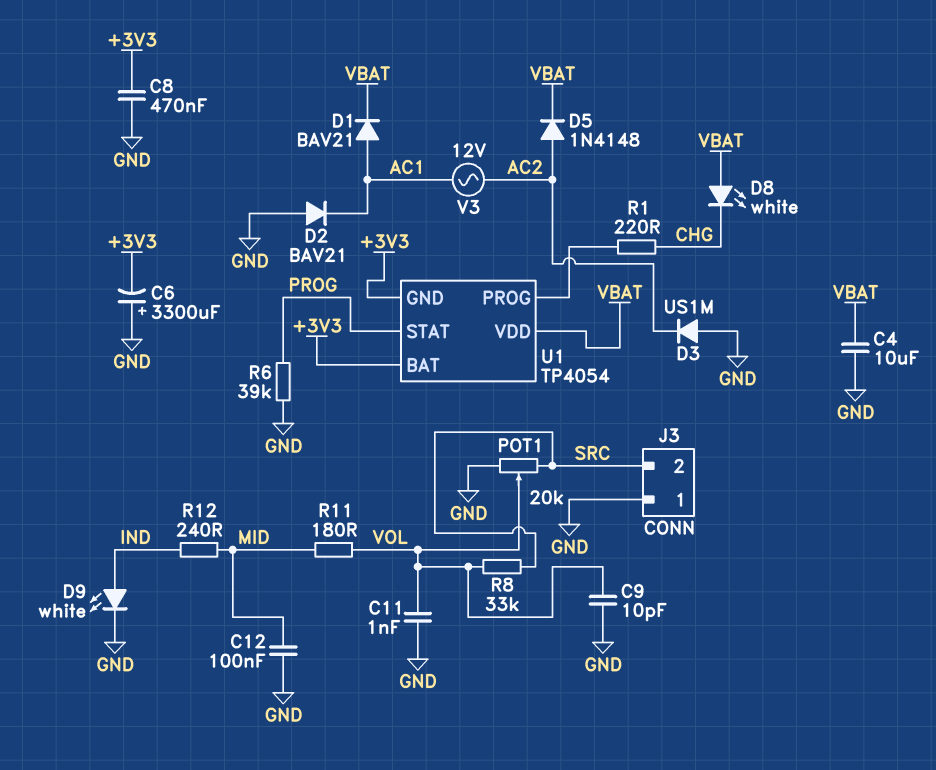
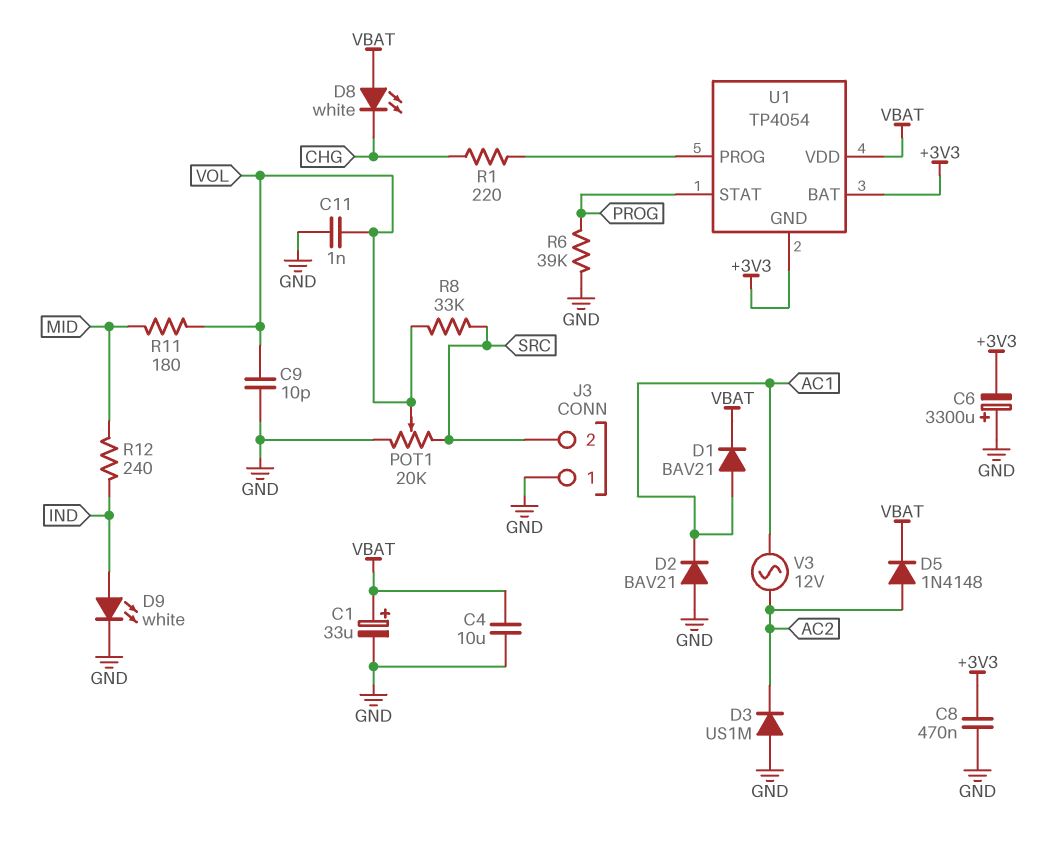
C1: none -> 33uF (plus VBAT, minus GND)
C12: 100nF (GND, MID) -> none

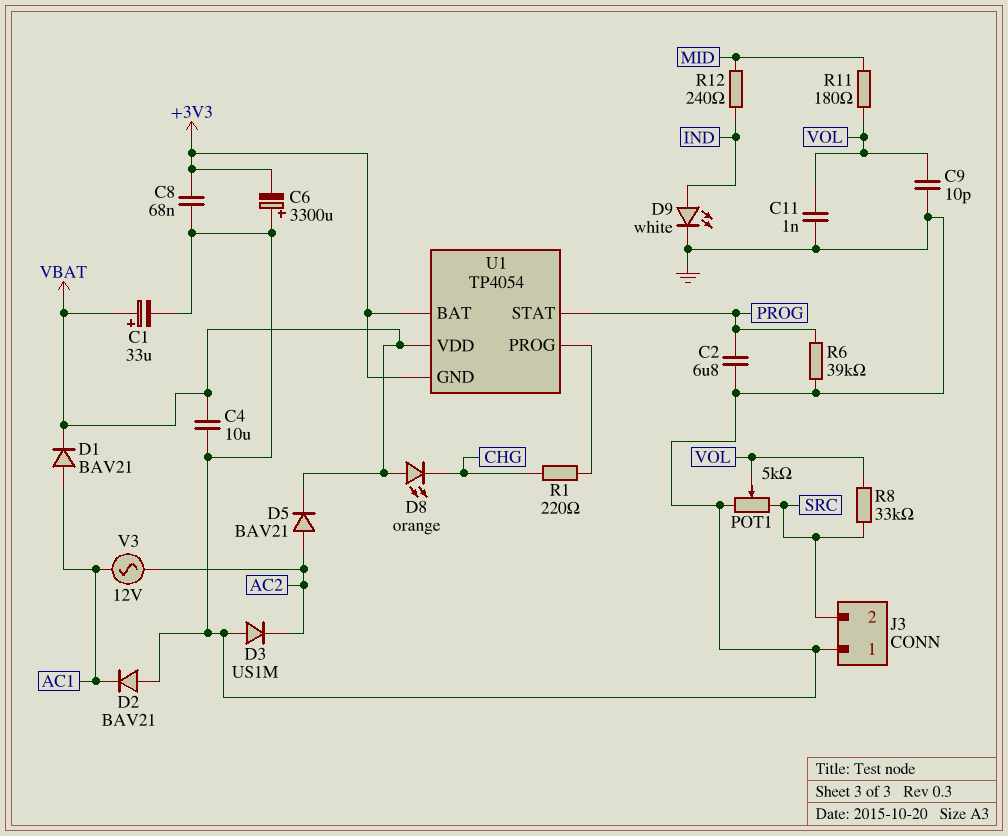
C2: none -> 6.8uF (GND, PROG)
C8: 470nF (+3V3, GND) -> 68nF (+3V3, GND)
D5: diode 1N4148 (A AC2, K VBAT) -> diode BAV21 (A AC2, K VBAT)
D8: LED white (A VBAT, K CHG) -> LED orange (A VBAT, K CHG)
POT1: 20k (GND, SRC, wiper VOL) -> 5k (GND, SRC, wiper VOL)

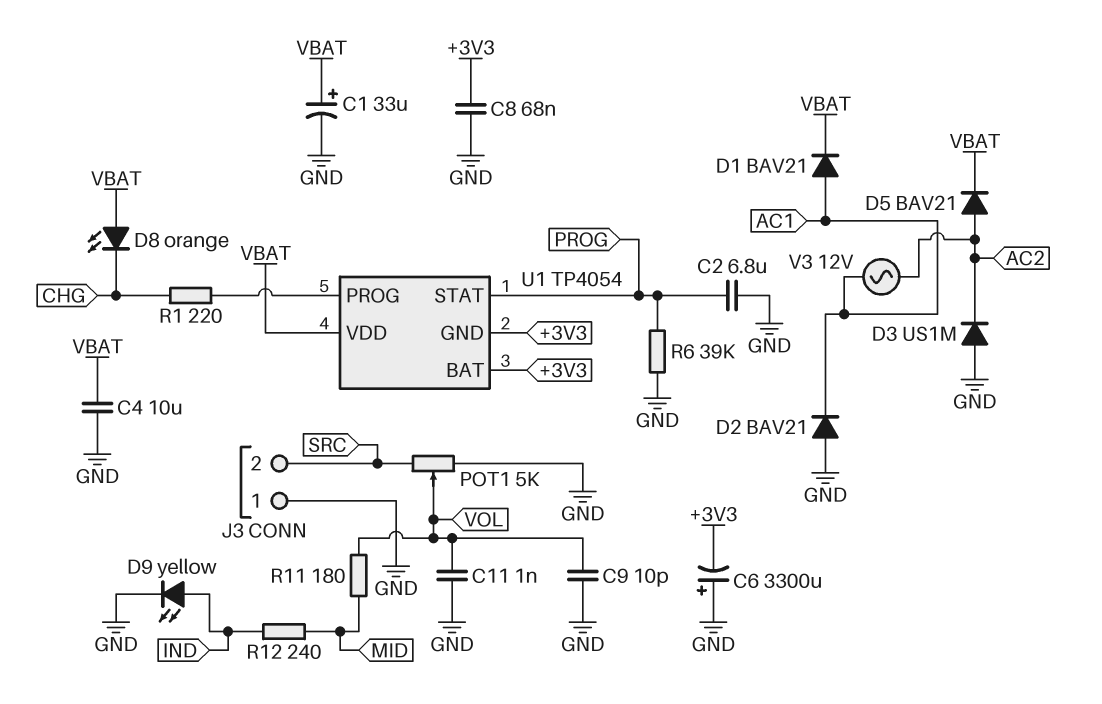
D9: LED white (A IND, K GND) -> LED yellow (A IND, K GND)
R8: 33k (SRC, VOL) -> none

